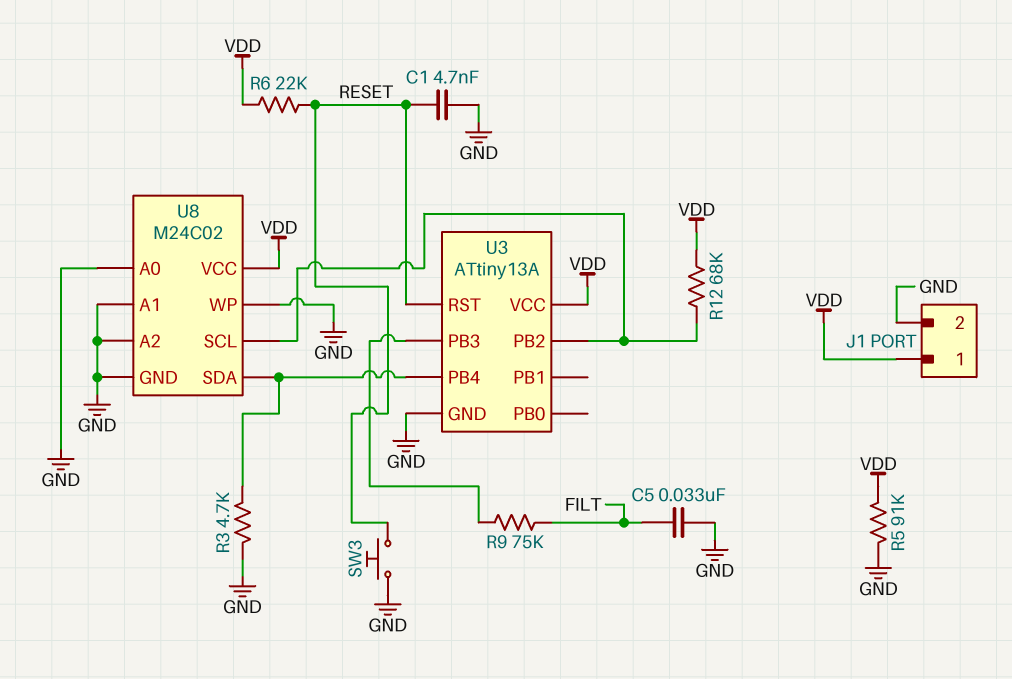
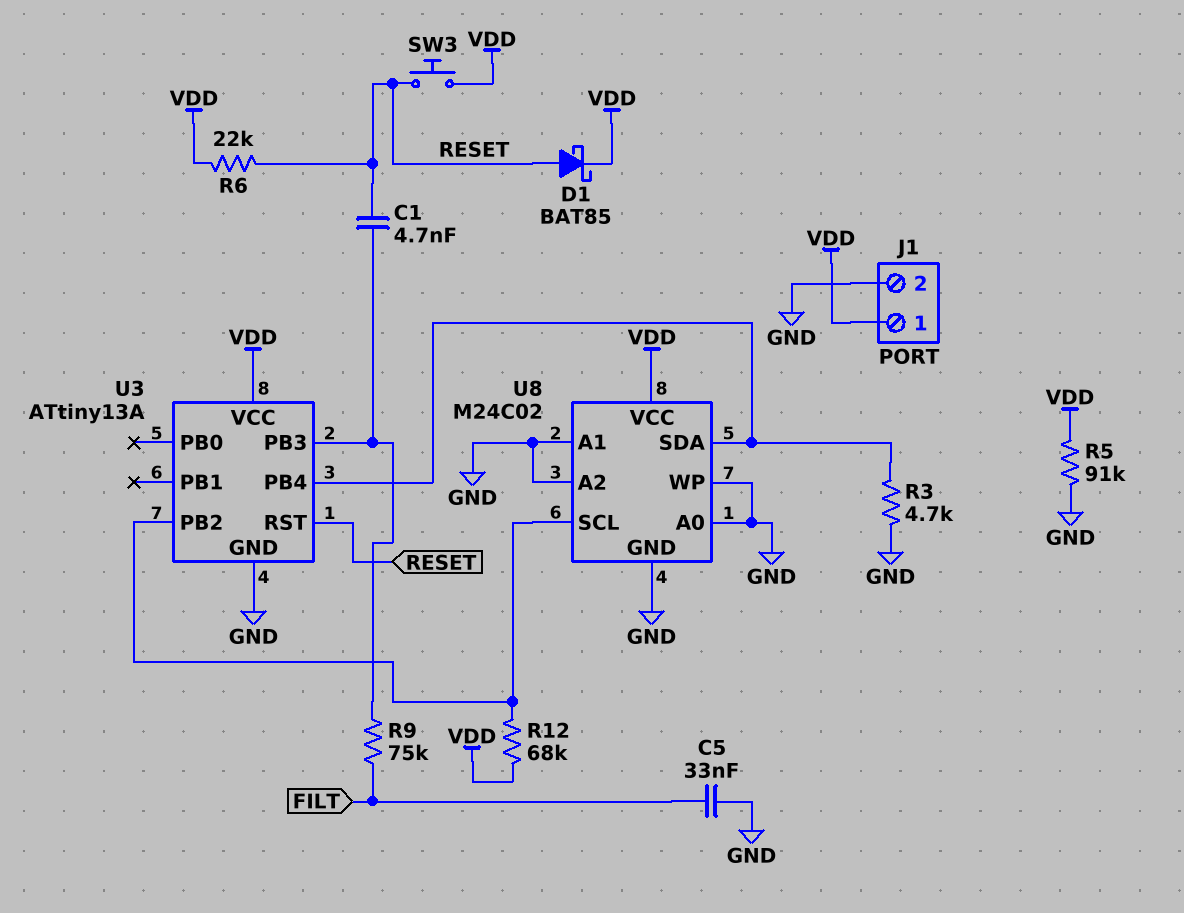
C1: 4.7nF (GND, RESET) -> 4.7nF (RESET, U3/PB3)
D1: none -> schottky BAT85 (A RESET, K VDD)
SW3: button (GND, RESET) -> button (RESET, VDD)

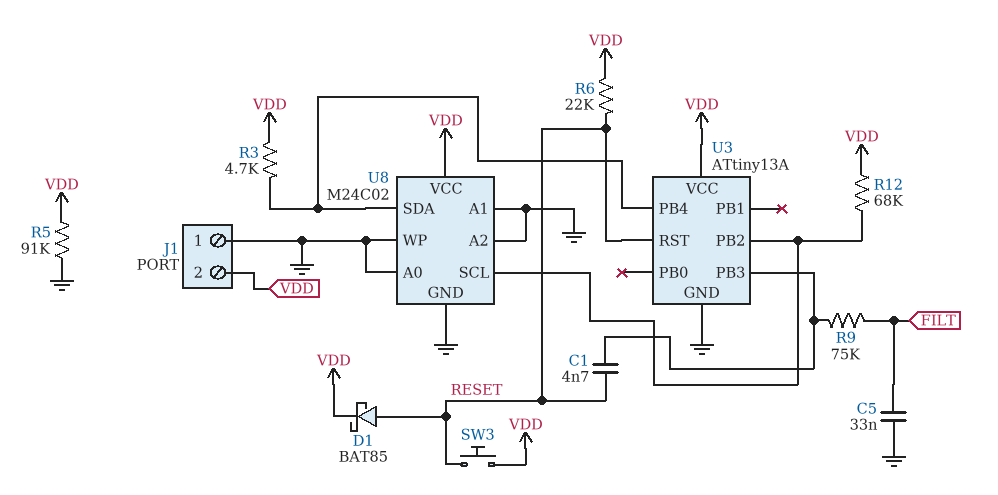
J1 pin 1: VDD -> GND
J1 pin 2: GND -> VDD
R3: 4.7k (GND, U3/PB4) -> 4.7k (U3/PB4, VDD)

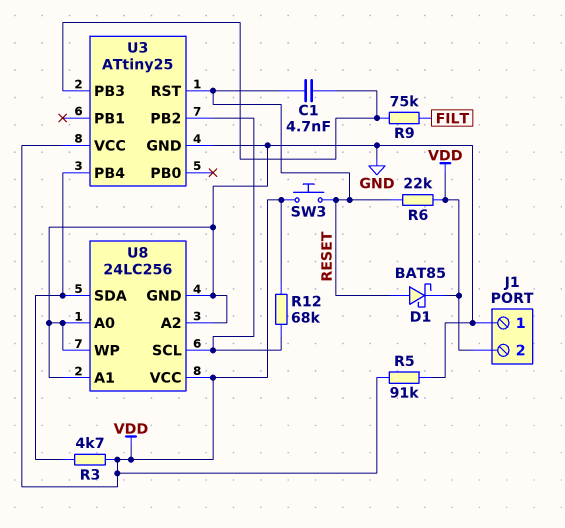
C5: 33nF (FILT, GND) -> none
U3: ATtiny13A -> ATtiny25
U8: M24C02 -> 24LC256

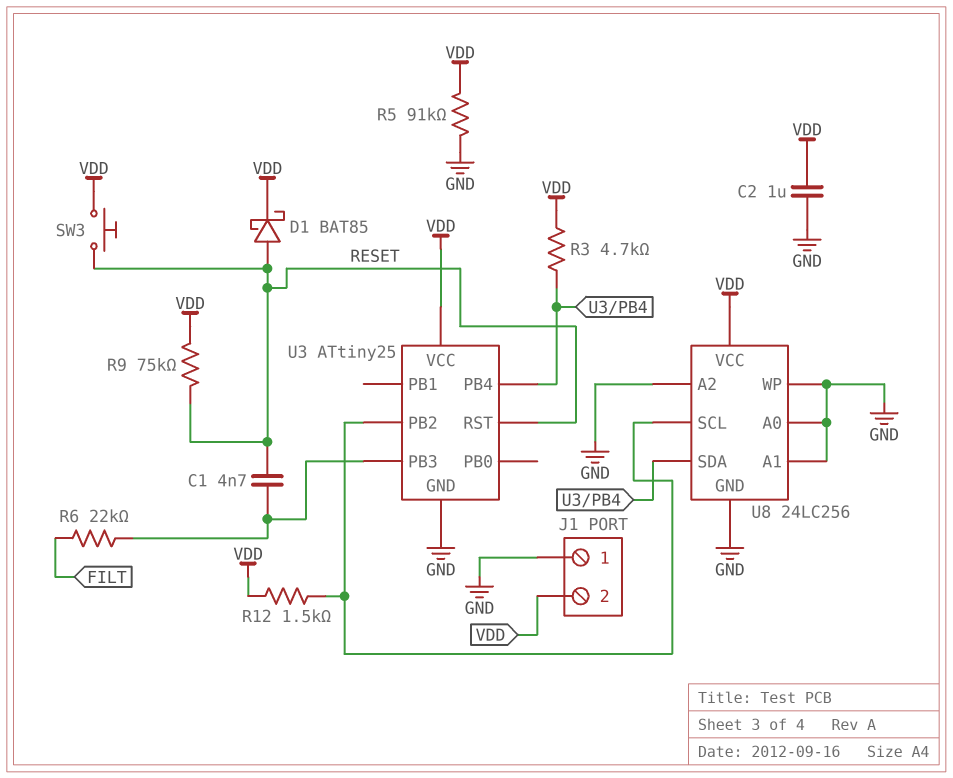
C2: none -> 1uF (GND, VDD)
R6: 22k (RESET, VDD) -> 22k (FILT, U3/PB3)
R9: 75k (FILT, U3/PB3) -> 75k (RESET, VDD)
R12: 68k (U3/PB2, VDD) -> 1.5k (U3/PB2, VDD)

